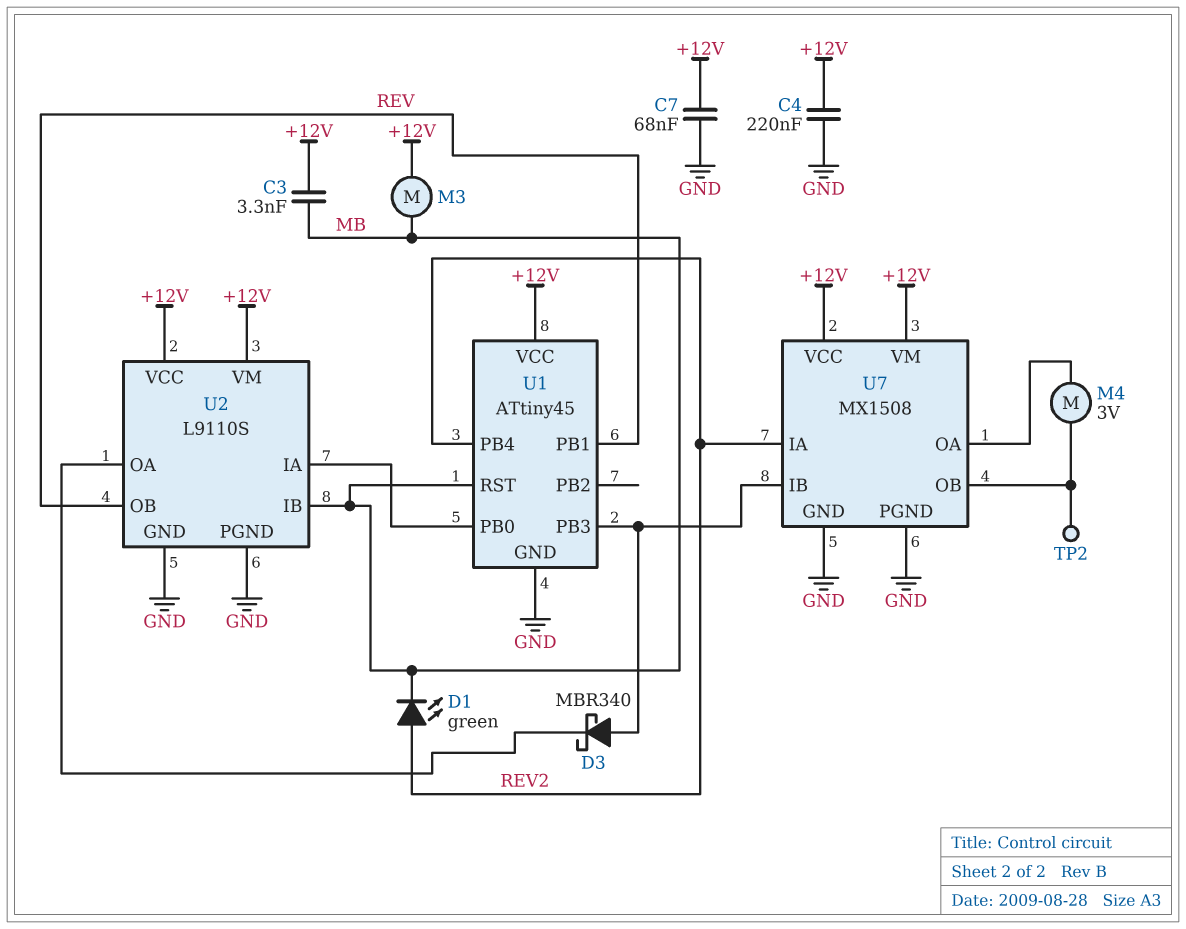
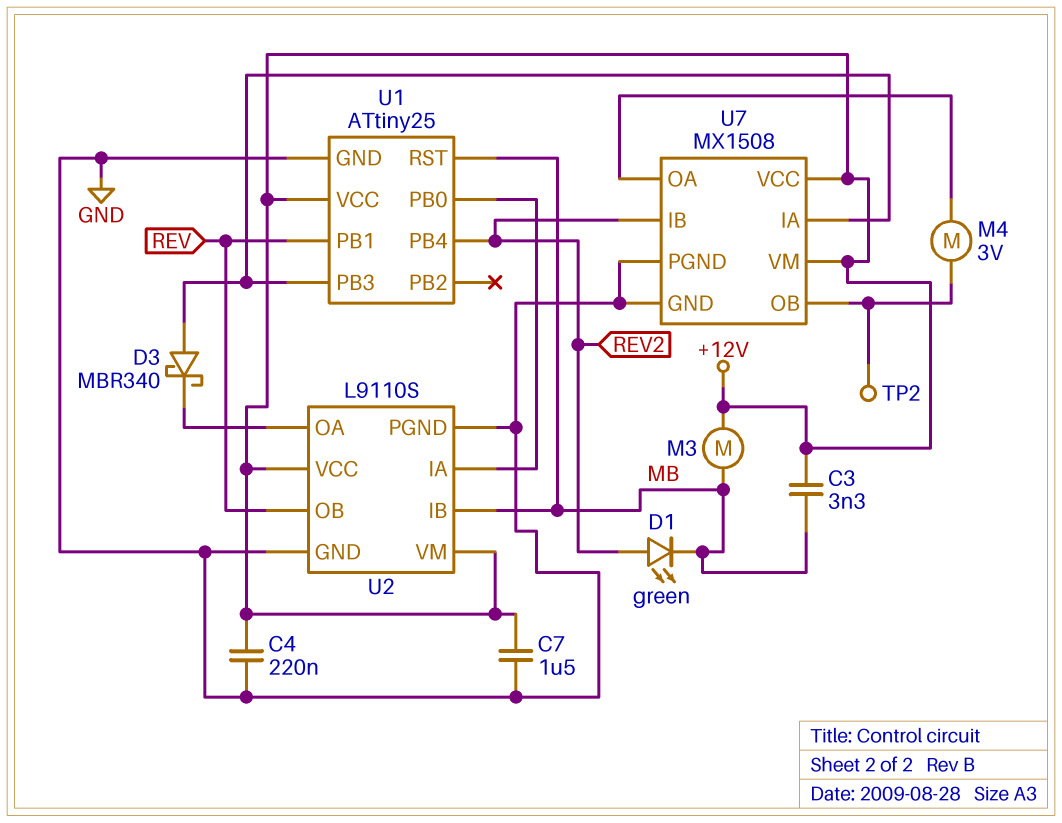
C7: 68nF (+12V, GND) -> 1.5uF (+12V, GND)
U1: ATtiny45 -> ATtiny25
U7 pin IA: REV2 -> U1/PB3
U7 pin IB: U1/PB3 -> REV2

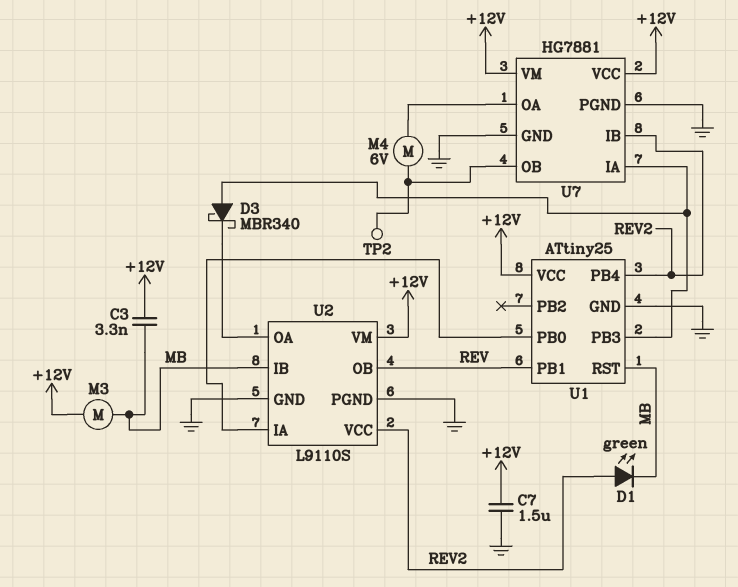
C4: 220nF (+12V, GND) -> none
M4: motor 3V (U7/OA, U7/OB) -> motor 6V (U7/OA, U7/OB)
U2 pin VCC: +12V -> REV2
U7: MX1508 -> HG7881

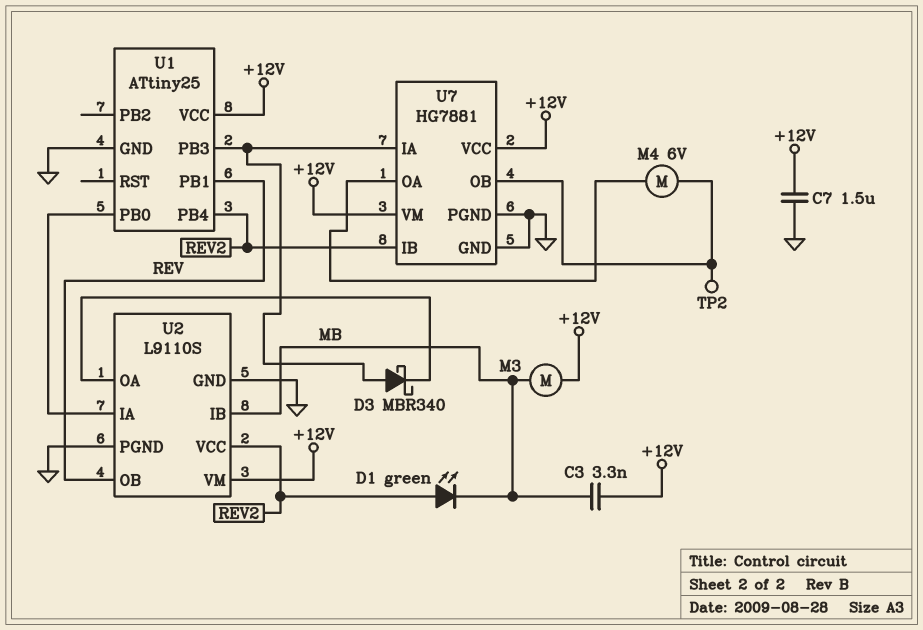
U1 pin RST: MB -> none

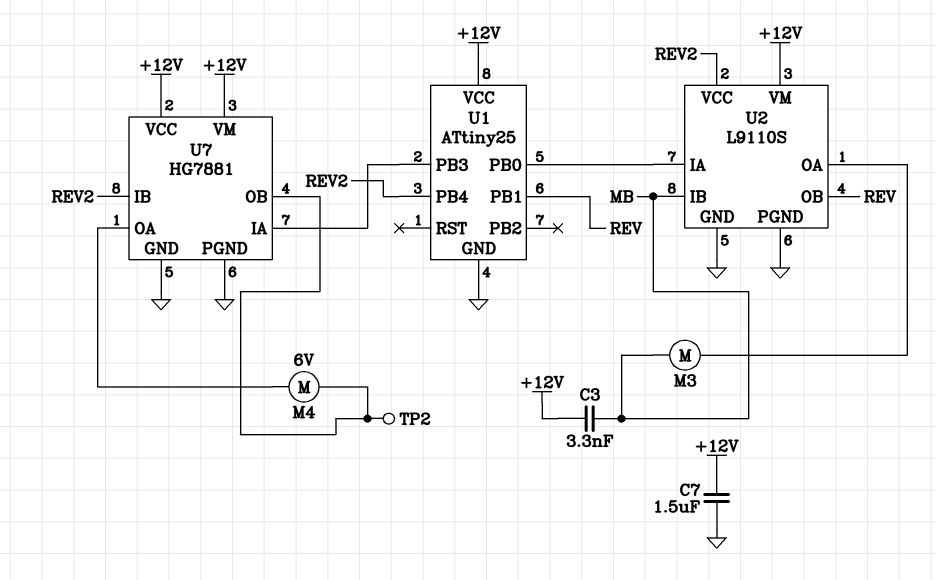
D1: LED green (A REV2, K MB) -> none
D3: schottky MBR340 (A U1/PB3, K U2/OA) -> none
M3: motor (+12V, MB) -> motor (MB, U2/OA)

